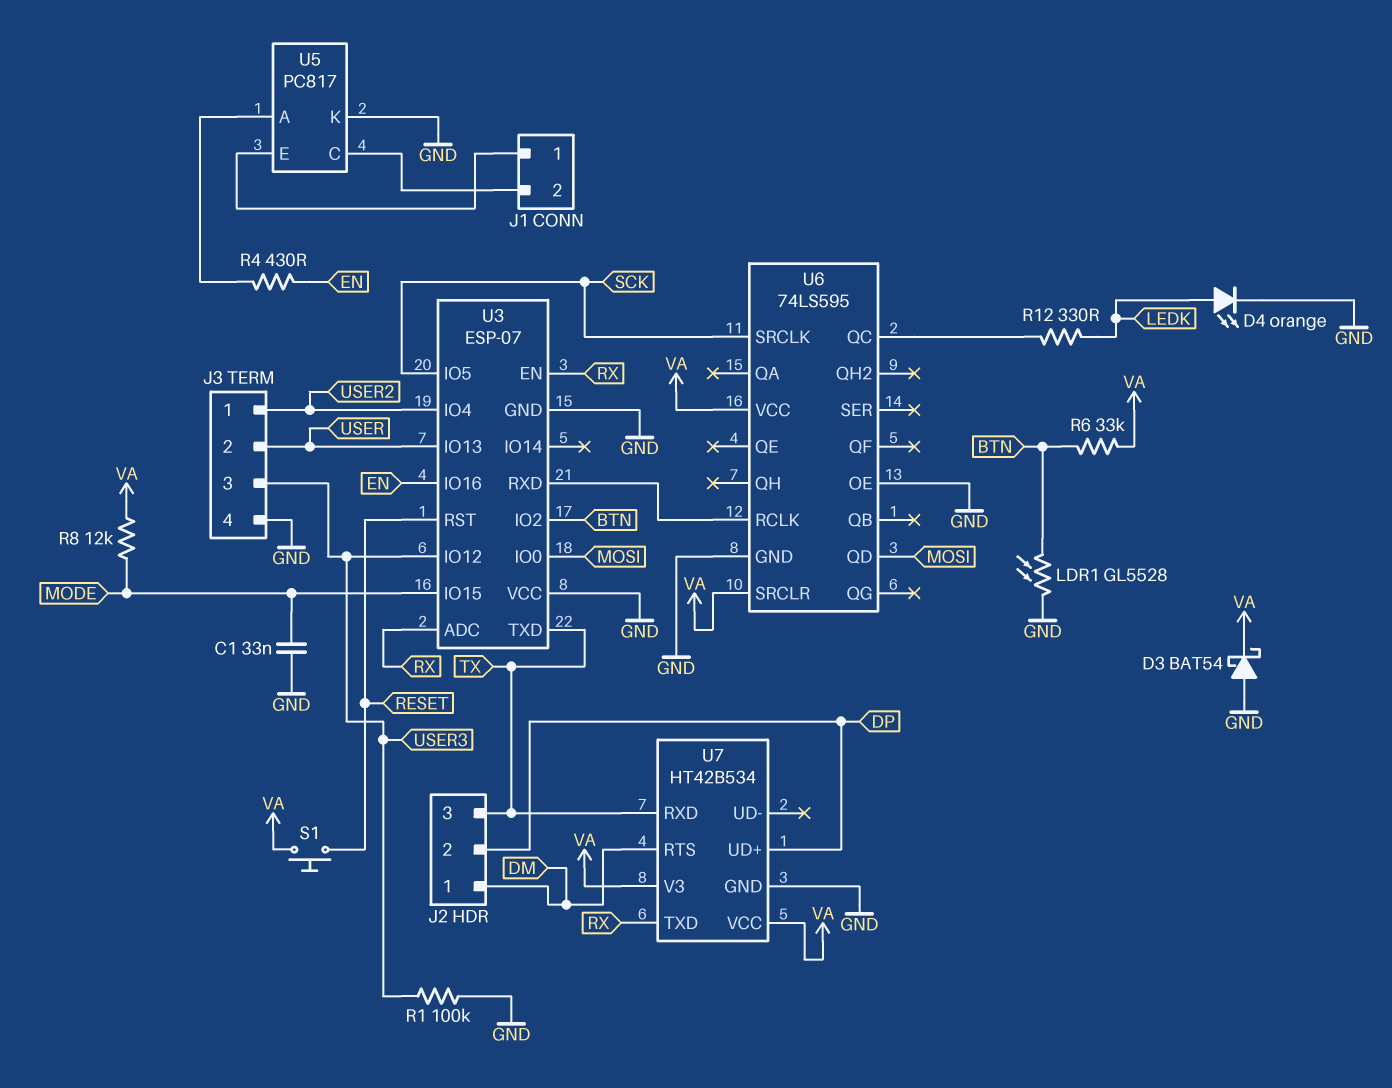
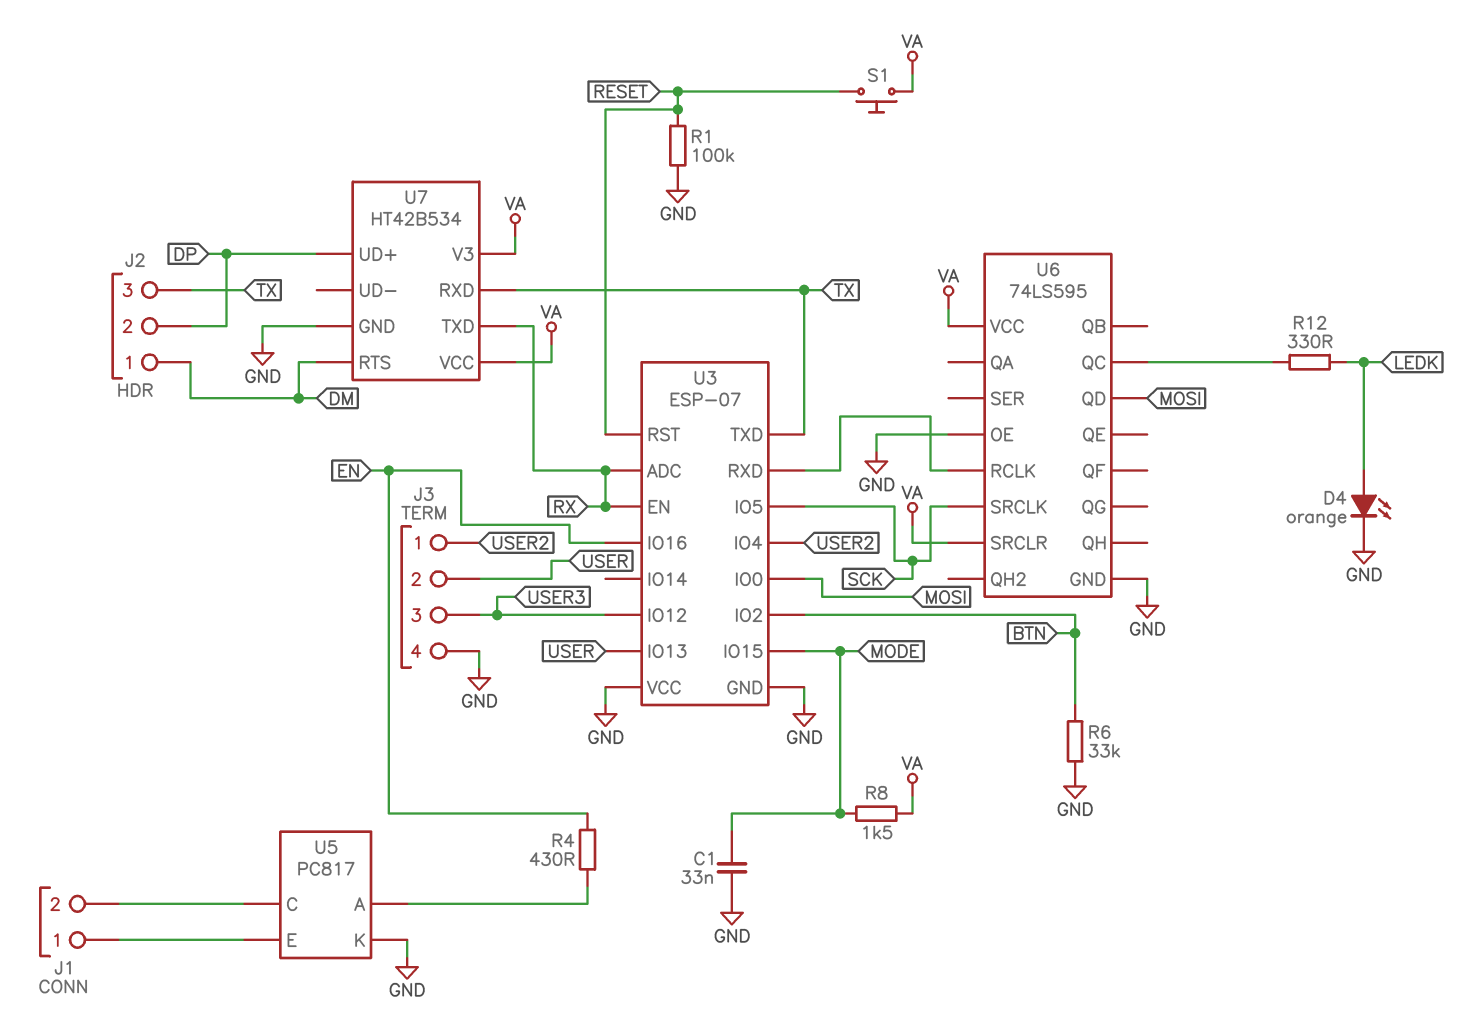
D3: schottky BAT54 (A GND, K VA) -> none
LDR1: GL5528 (BTN, GND) -> none
R1: 100k (GND, USER3) -> 100k (GND, RESET)
R6: 33k (BTN, VA) -> 33k (BTN, GND)
R8: 12k (MODE, VA) -> 1.5k (MODE, VA)

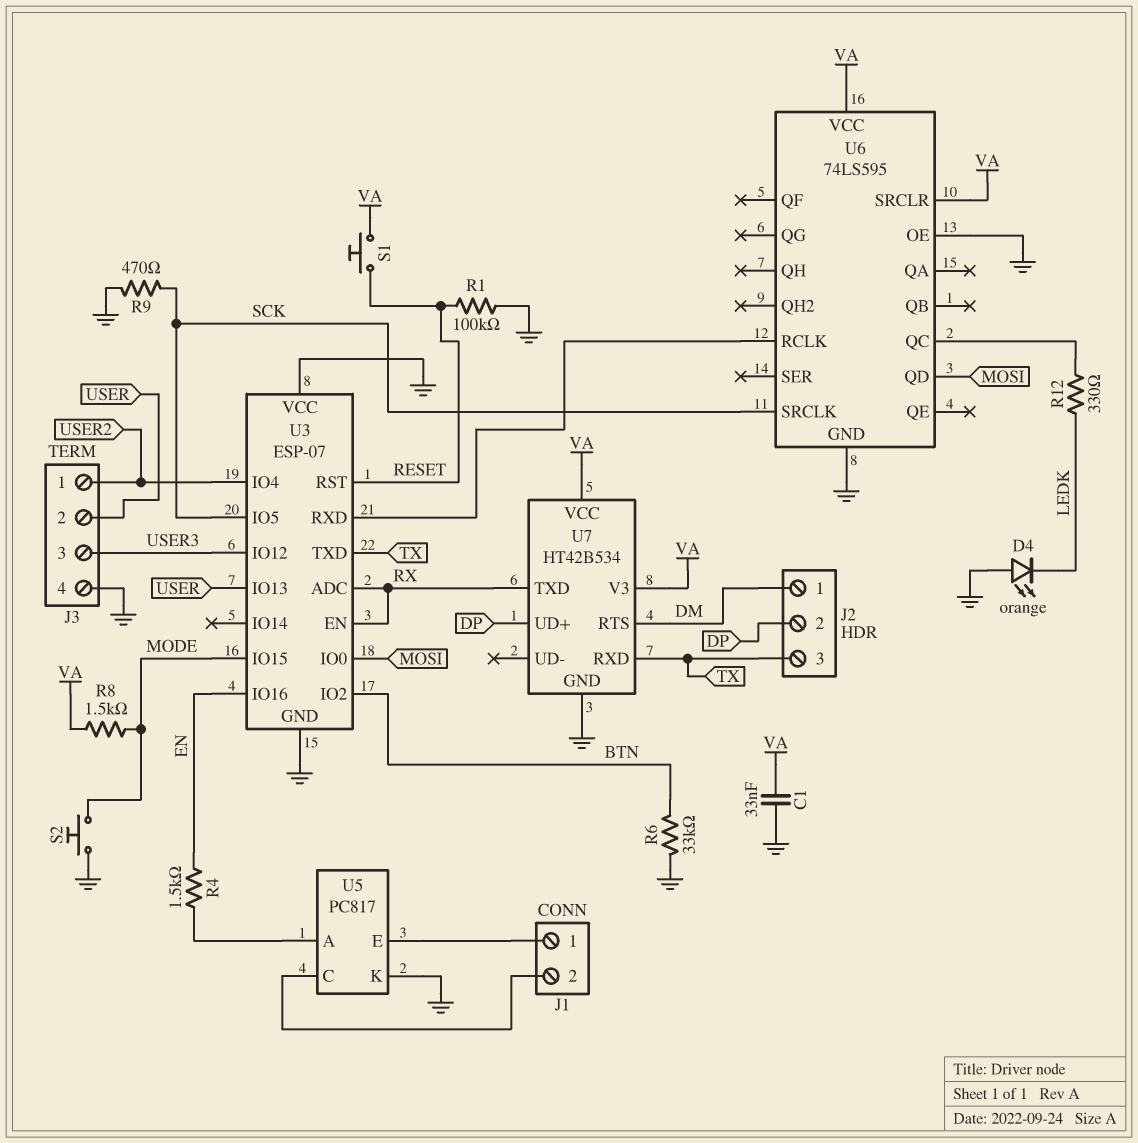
C1: 33nF (GND, MODE) -> 33nF (GND, VA)
D4: LED orange (A LEDK, K GND) -> LED orange (A GND, K LEDK)
R4: 430 (EN, U5/A) -> 1.5k (EN, U5/A)
R9: none -> 470 (GND, SCK)
S2: none -> button (GND, MODE)

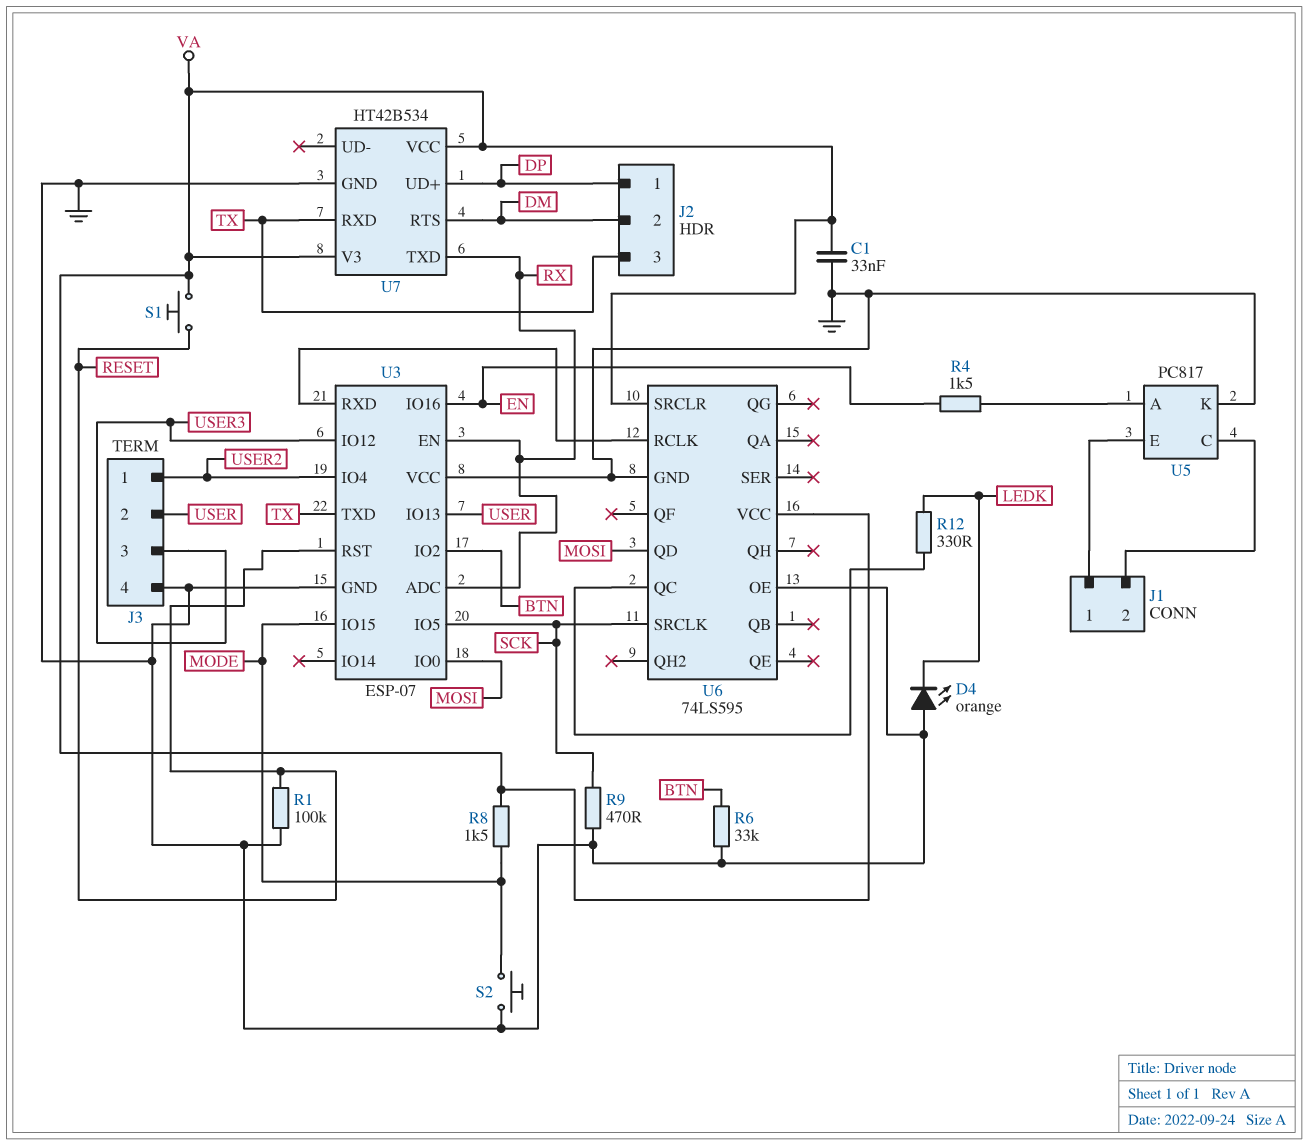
J2 pin 1: DM -> DP
J2 pin 2: DP -> DM

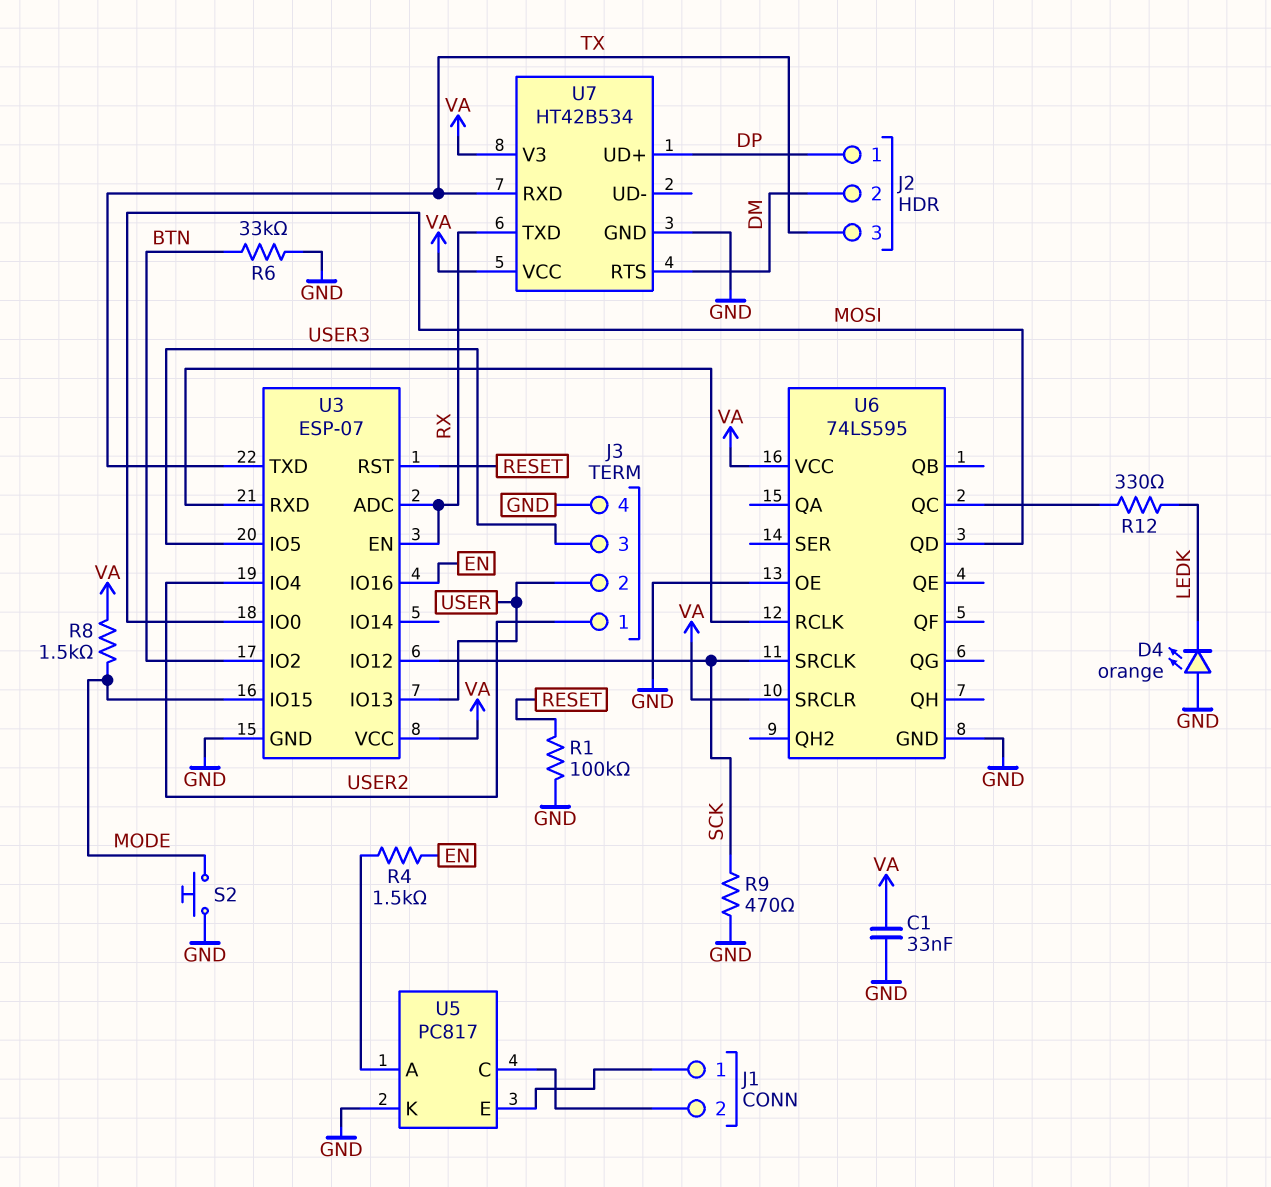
S1: button (RESET, VA) -> none
U3 pin IO5: SCK -> USER3
U3 pin IO12: USER3 -> SCK
U3 pin VCC: GND -> VA

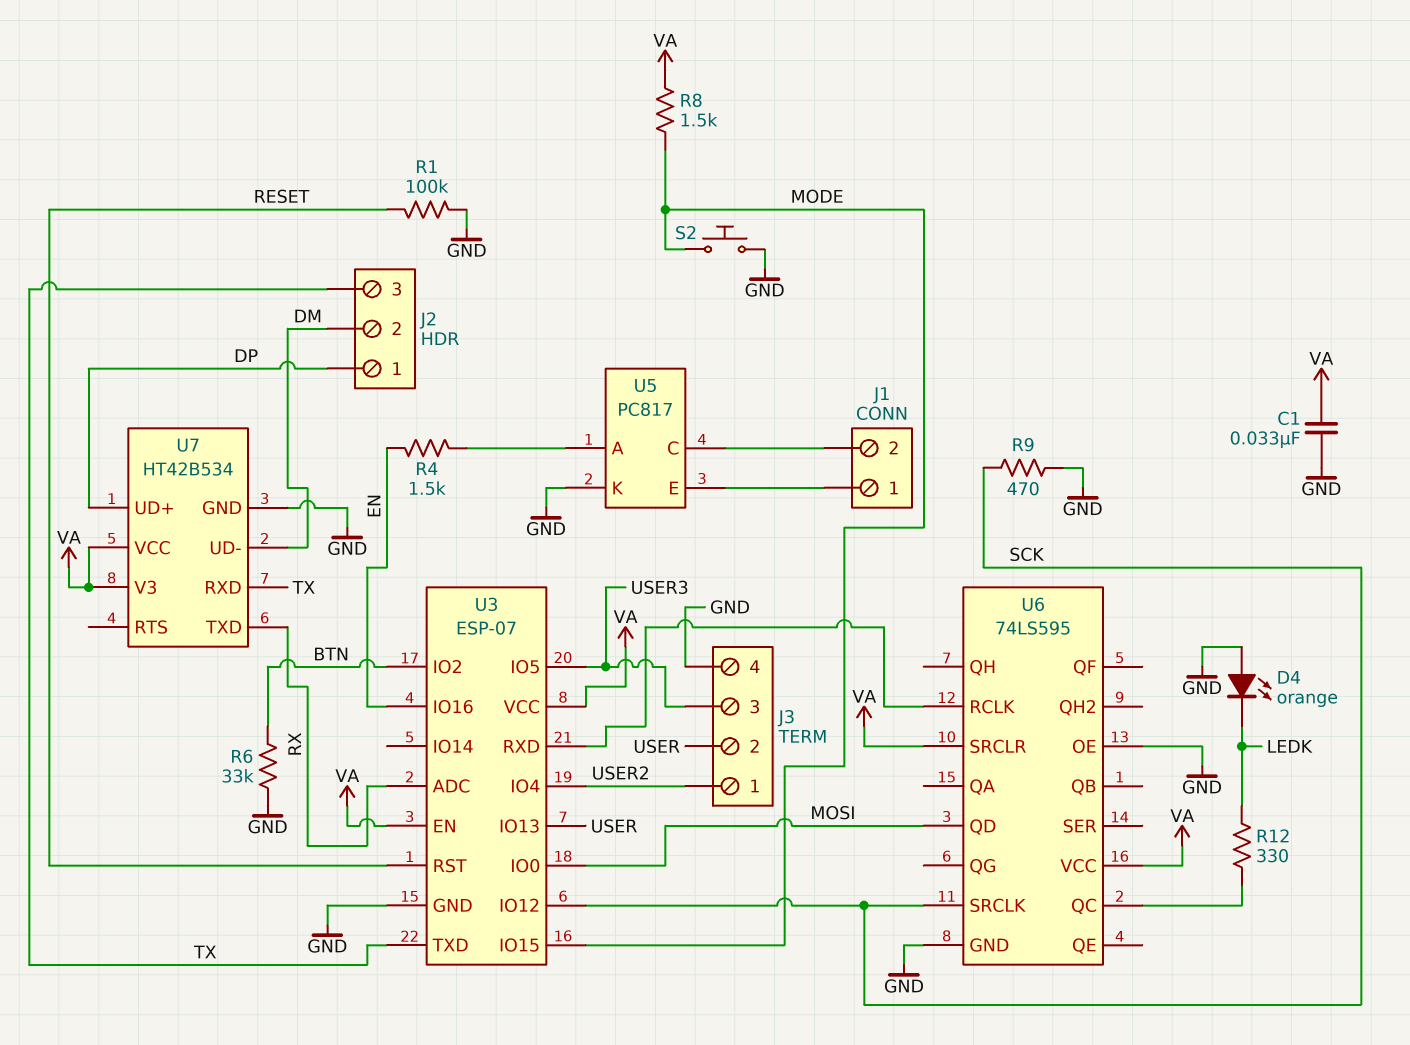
U3 pin EN: RX -> VA
U7 pin RTS: DM -> none
U7 pin UD-: none -> DM

